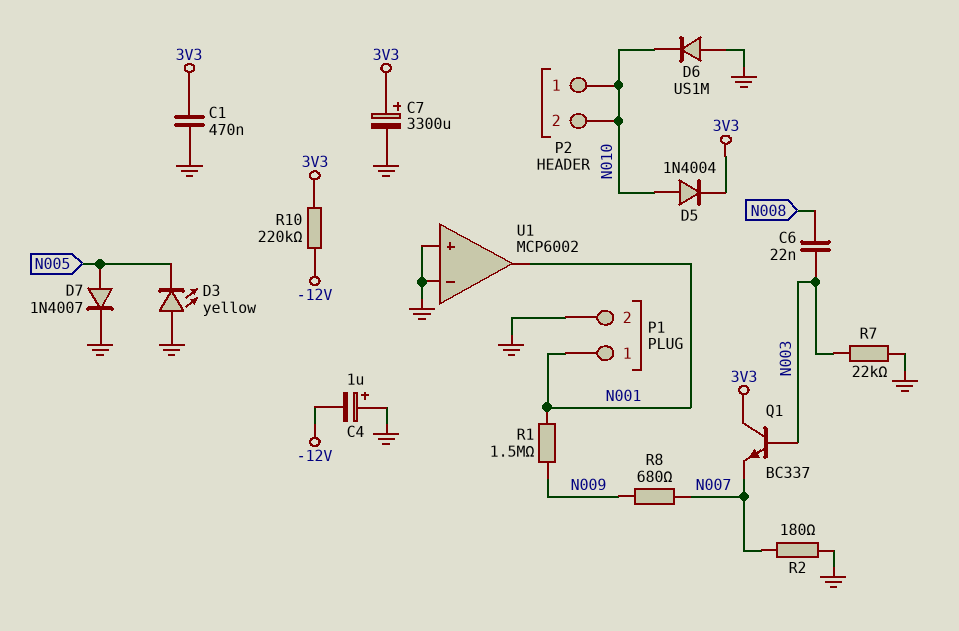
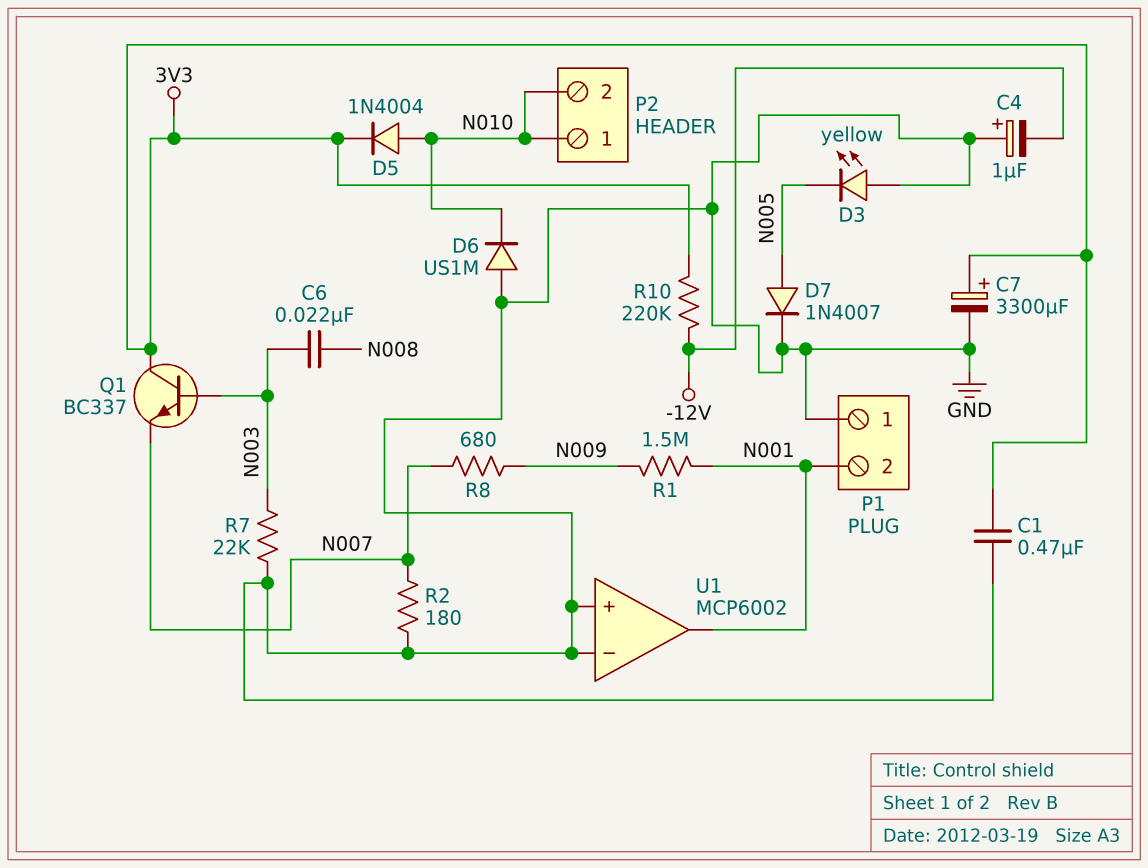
P1 pin 1: N001 -> GND
P1 pin 2: GND -> N001

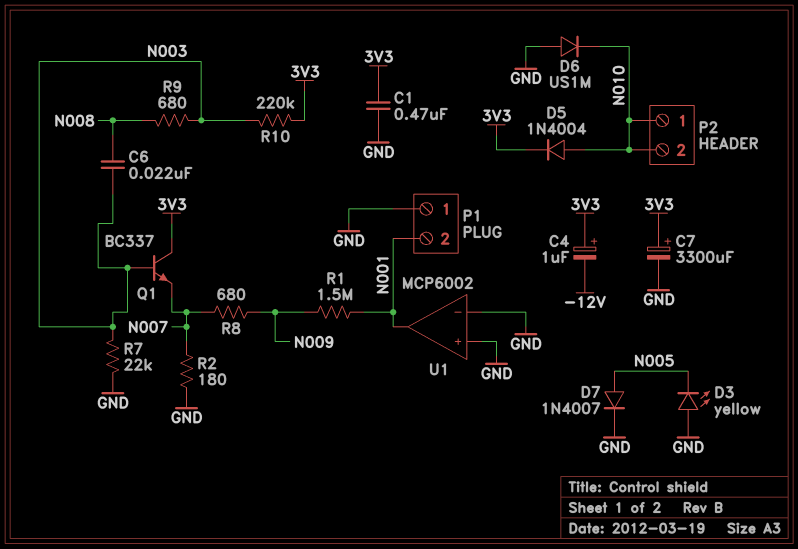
C4: 1uF (plus GND, minus -12V) -> 1uF (plus 3V3, minus -12V)
R9: none -> 680 (N003, N008)
R10: 220k (-12V, 3V3) -> 220k (3V3, N003)

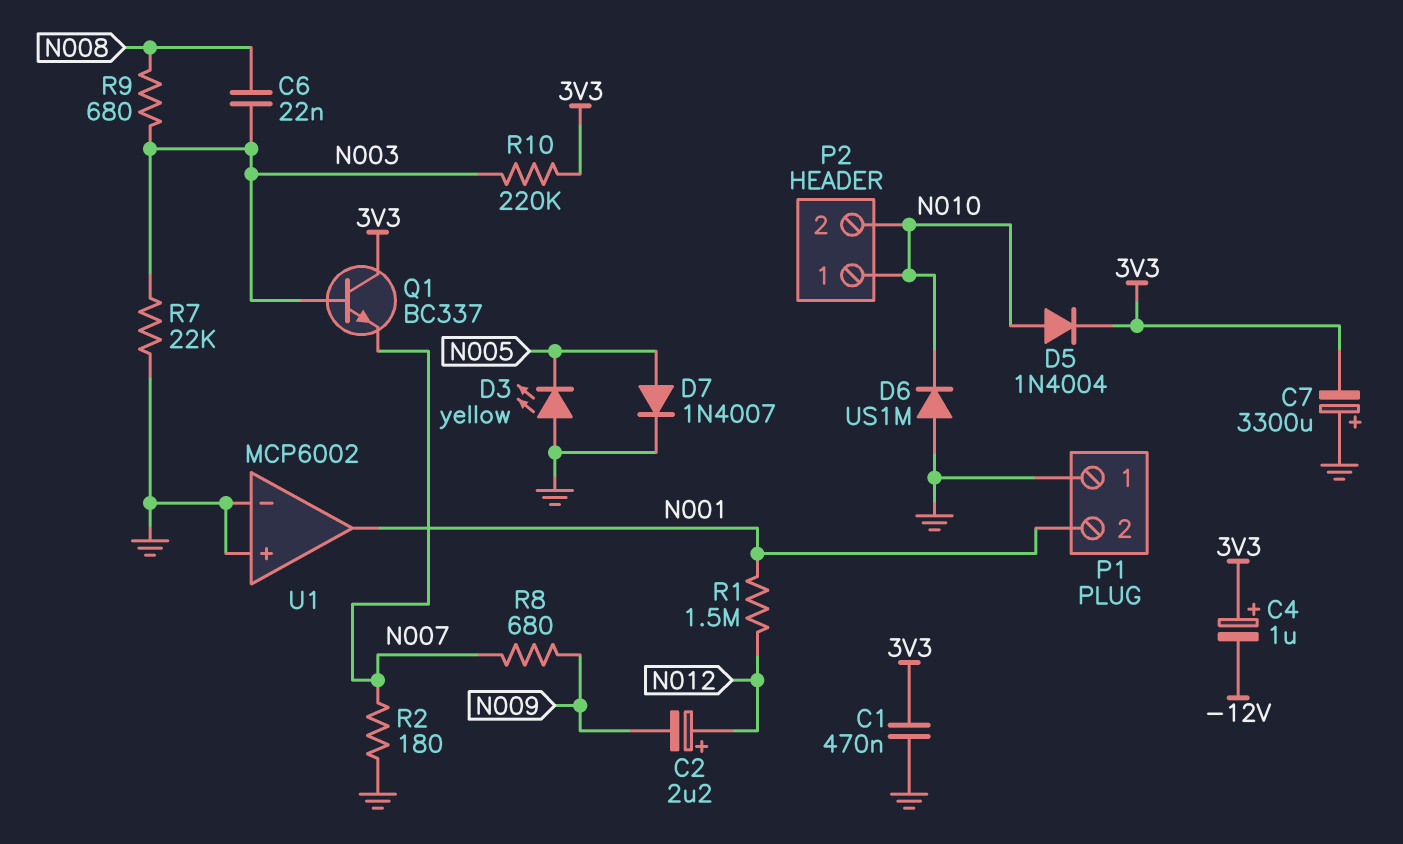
C2: none -> 2.2uF (plus N012, minus N009)
C7: 3300uF (plus 3V3, minus GND) -> 3300uF (plus GND, minus 3V3)
R1: 1.5M (N001, N009) -> 1.5M (N001, N012)

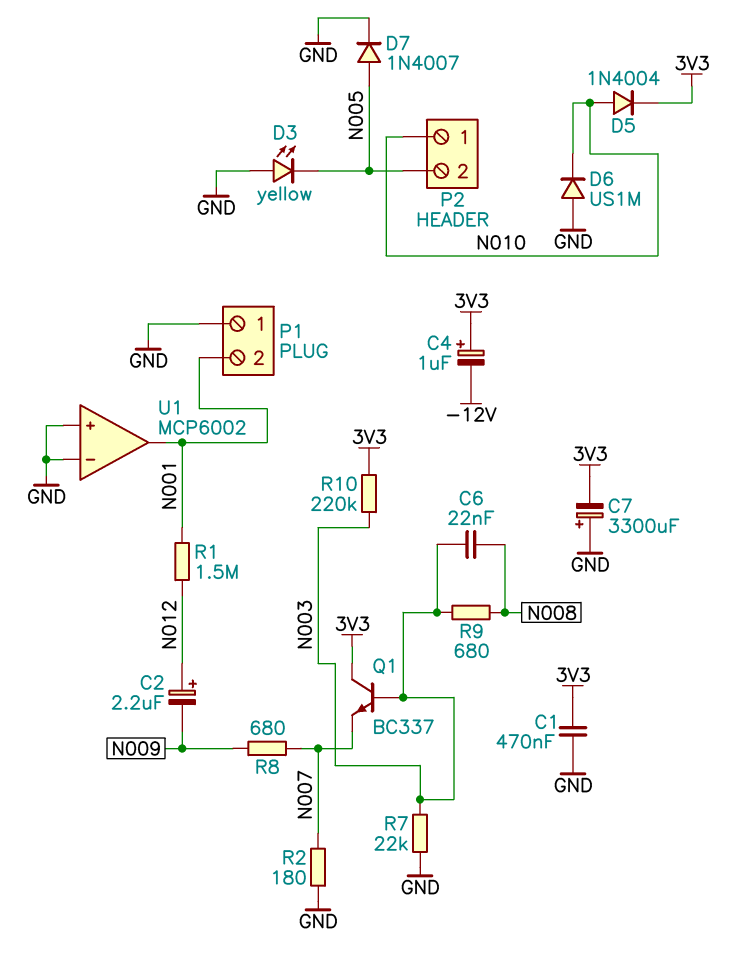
P2 pin 2: N010 -> N005

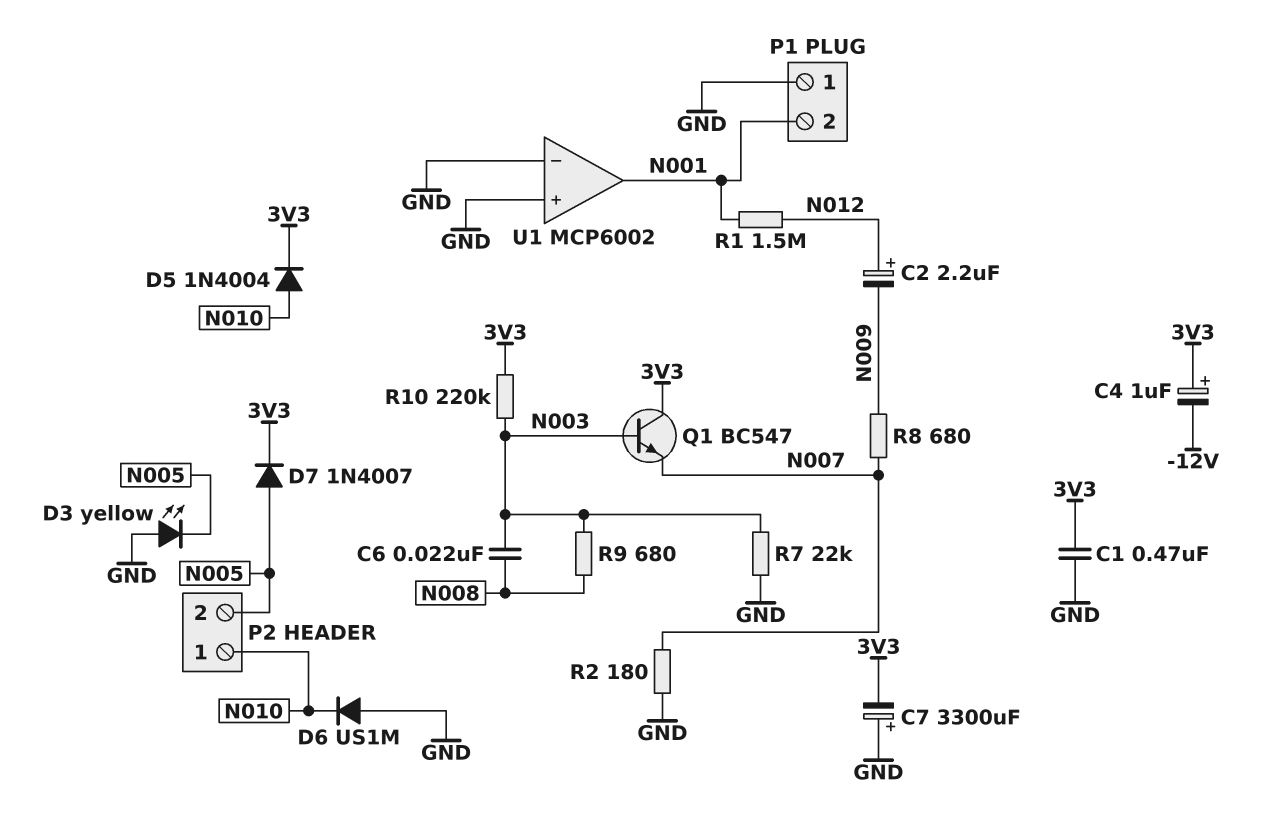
D7: diode 1N4007 (A N005, K GND) -> diode 1N4007 (A N005, K 3V3)
Q1: NPN BC337 (B N003, C 3V3, E N007) -> NPN BC547 (B N003, C 3V3, E N007)

